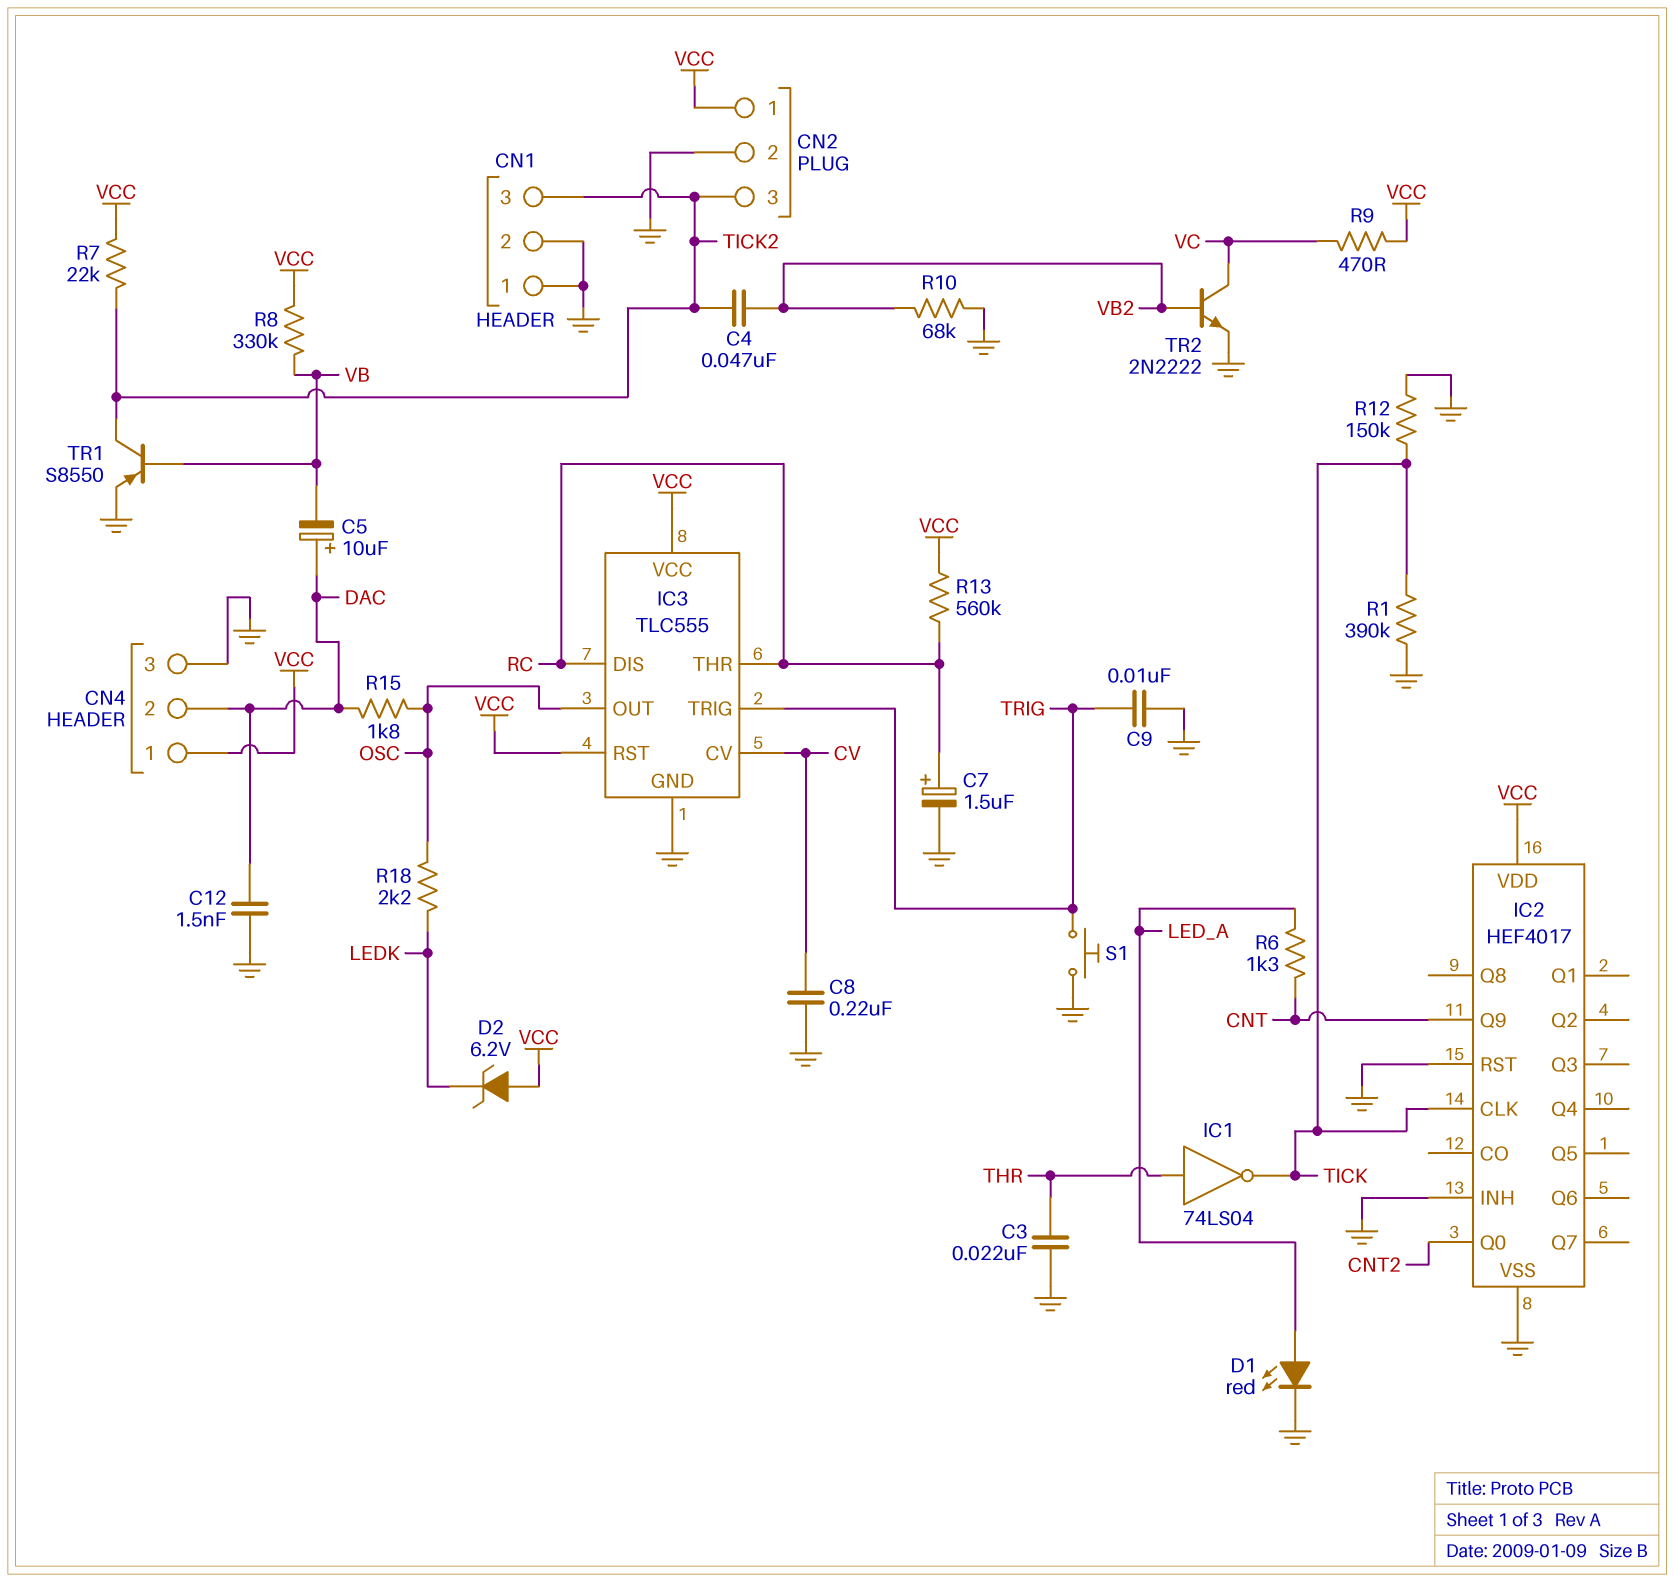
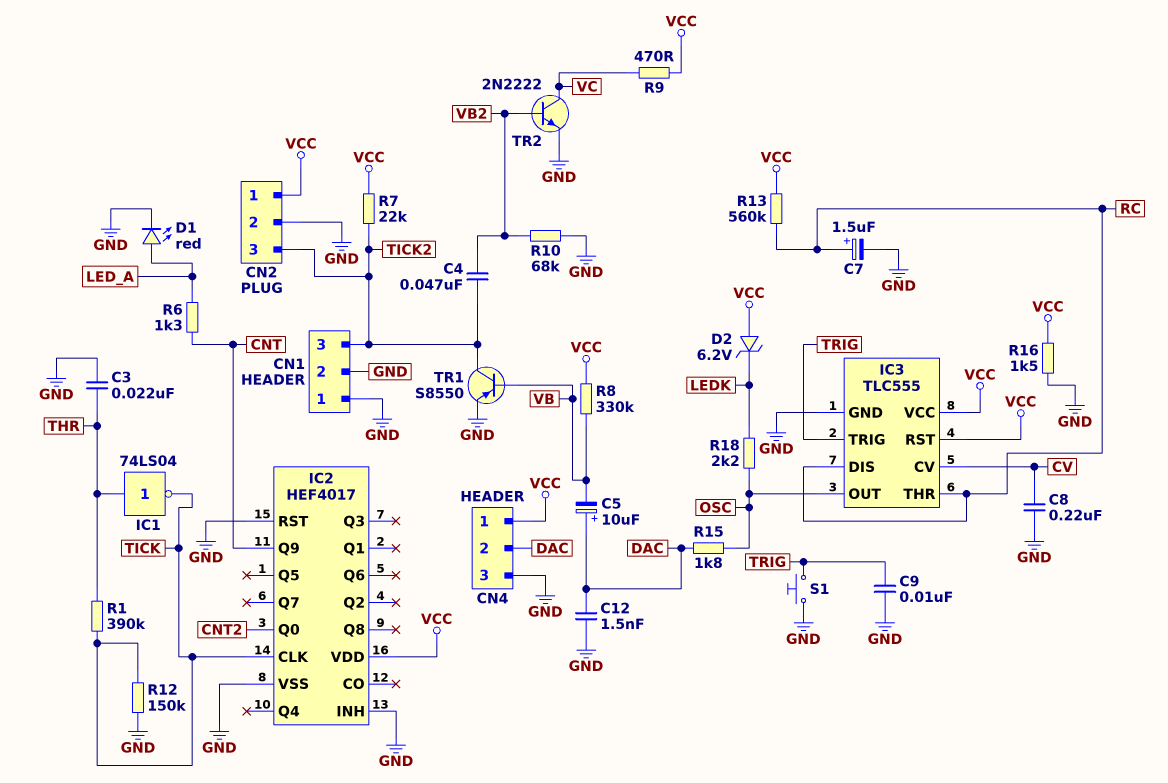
R1: 390k (GND, TICK) -> 390k (THR, TICK)
R16: none -> 1.5k (GND, VCC)

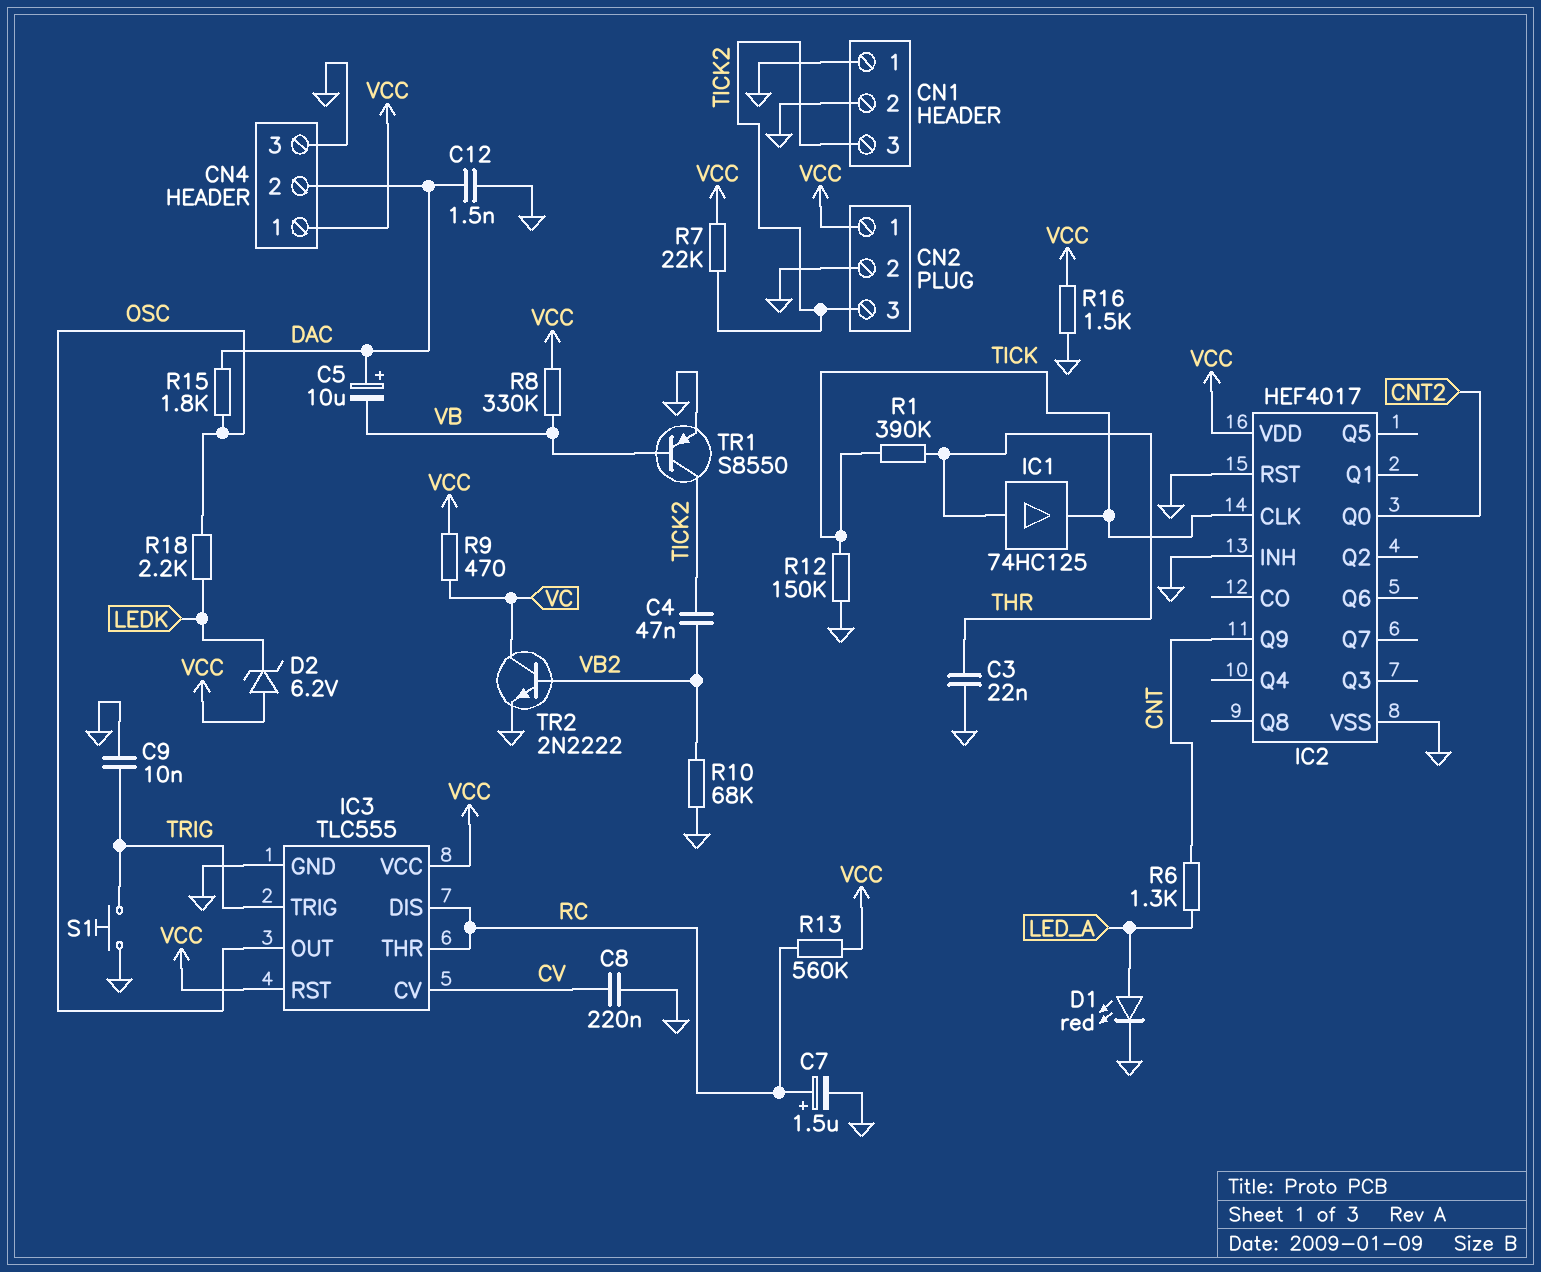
IC1: NOT 74LS04 (in THR, out TICK) -> buffer 74HC125 (in THR, out TICK)

